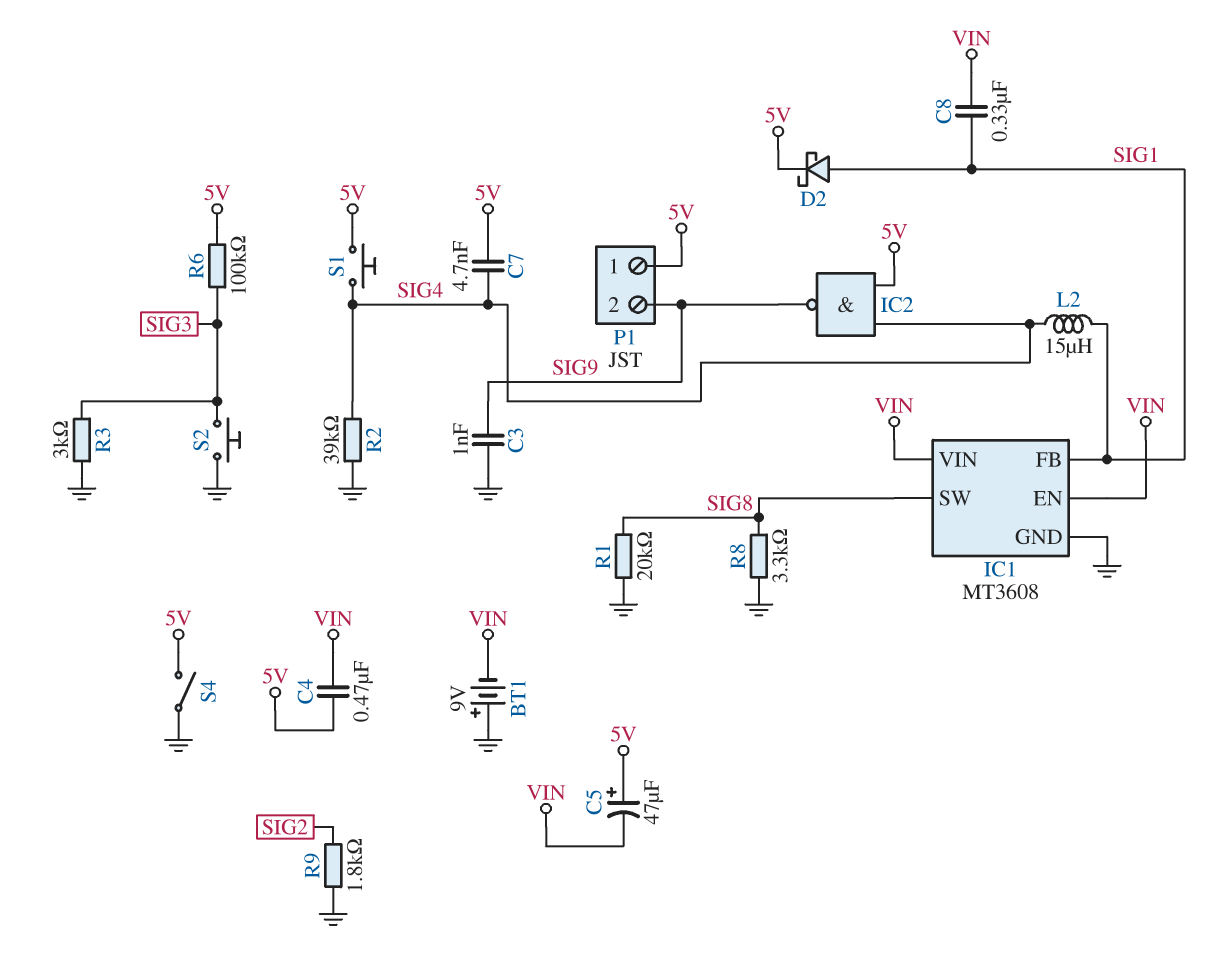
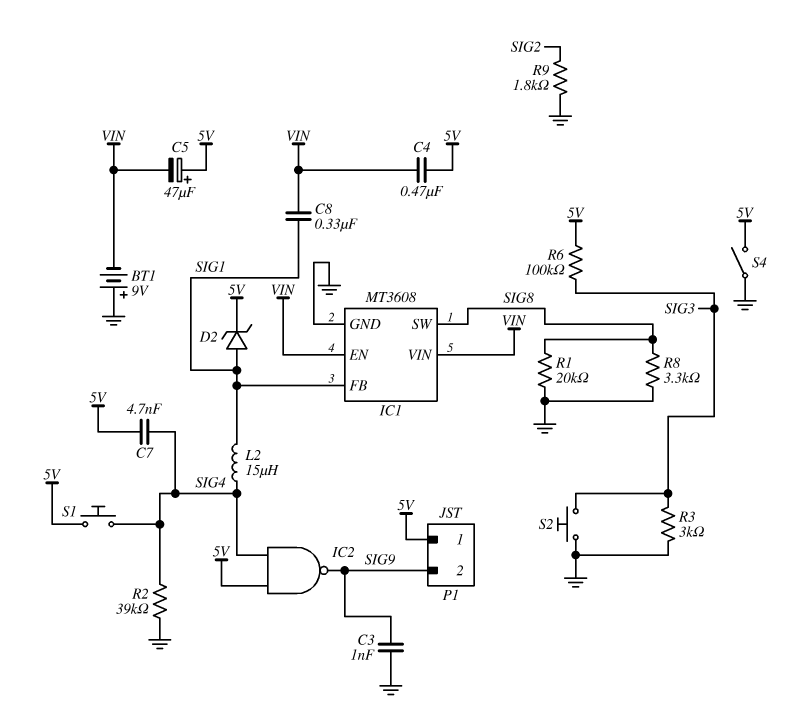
D2: schottky (A SIG1, K 5V) -> zener (A SIG1, K 5V)

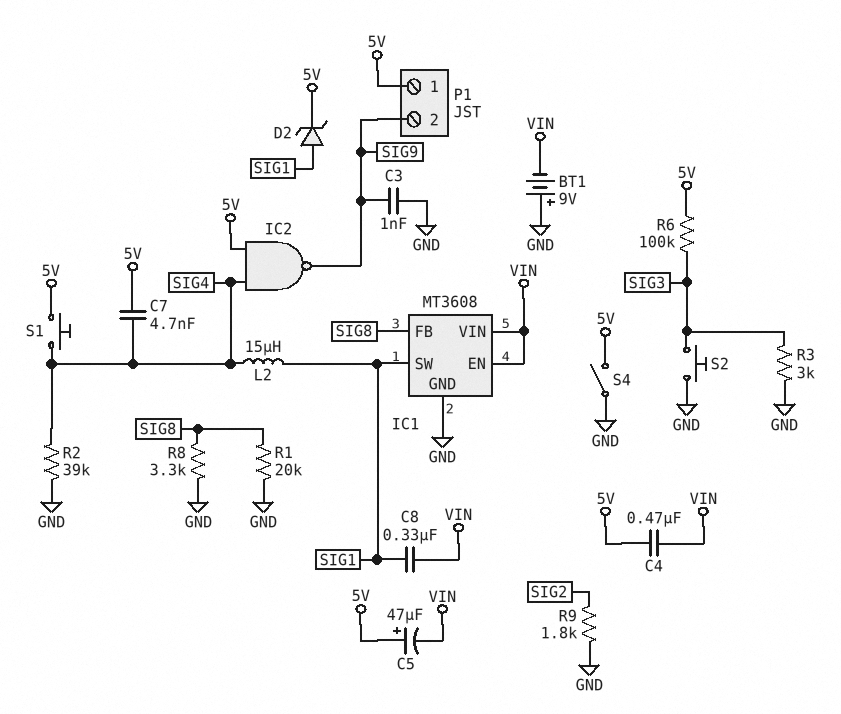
IC1 pin FB: SIG1 -> SIG8
IC1 pin SW: SIG8 -> SIG1

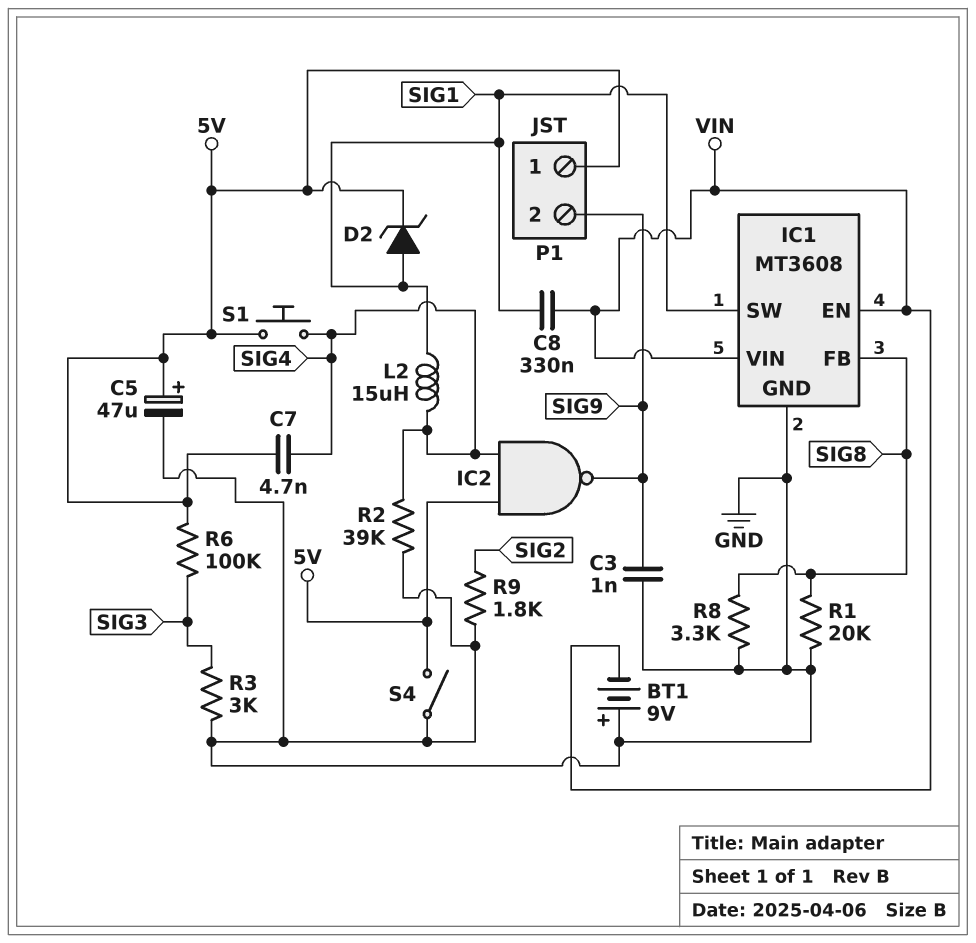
C4: 470nF (5V, VIN) -> none
C5: 47uF (plus 5V, minus VIN) -> 47uF (plus 5V, minus GND)
S2: button (GND, SIG3) -> none

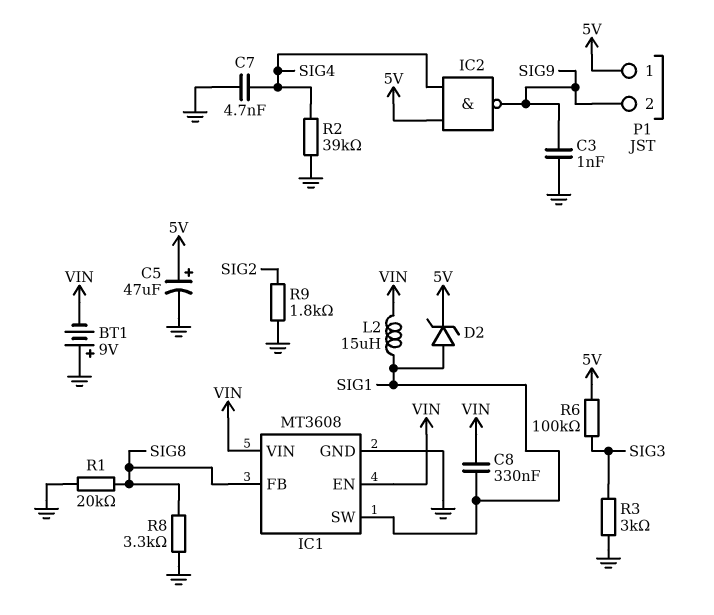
C7: 4.7nF (5V, SIG4) -> 4.7nF (GND, SIG4)
L2: 15uH (SIG1, SIG4) -> 15uH (SIG1, VIN)
S1: button (5V, SIG4) -> none
S4: switch (5V, GND) -> none

